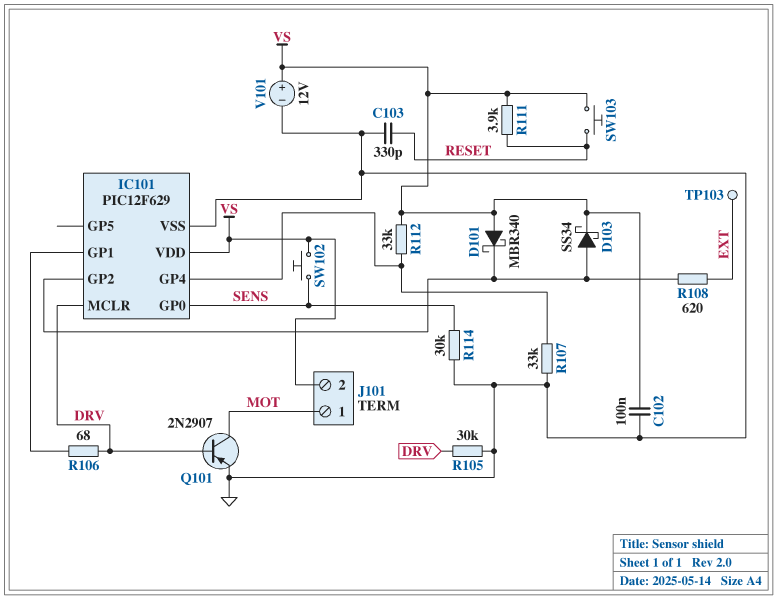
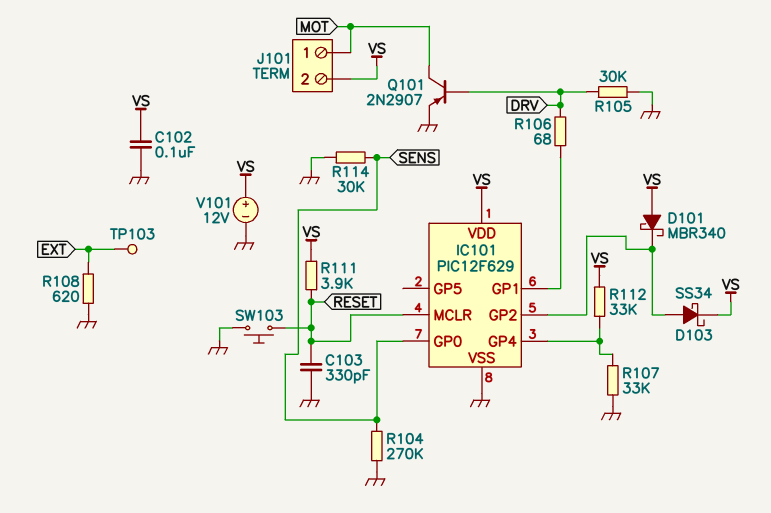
IC101 pin MCLR: DRV -> RESET
R104: none -> 270k (GND, SENS)
R108: 620 (EXT, IC101/GP2) -> 620 (EXT, GND)
SW102: button (SENS, VS) -> none
SW103: button (RESET, VS) -> button (GND, RESET)

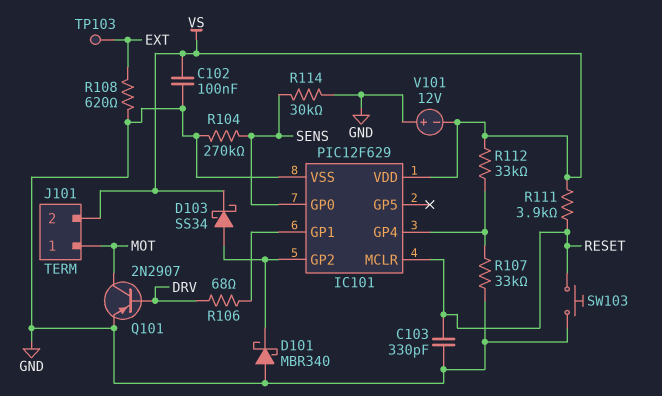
D101: schottky MBR340 (A VS, K IC101/GP2) -> schottky MBR340 (A GND, K IC101/GP2)
R105: 30k (DRV, GND) -> none
V101: 12V (plus VS, minus GND) -> 12V (plus GND, minus VS)

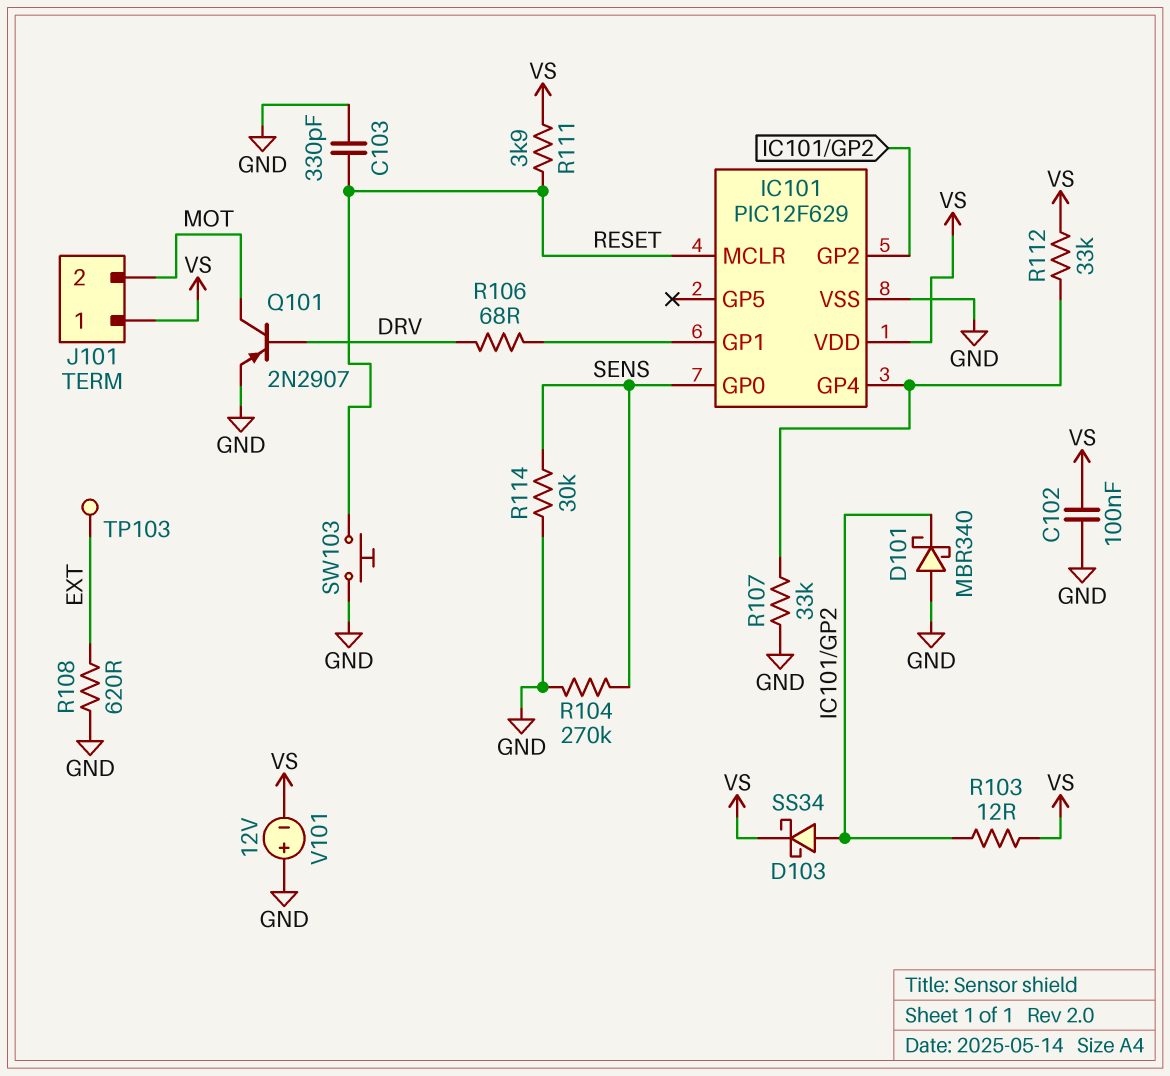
J101 pin 1: MOT -> VS
J101 pin 2: VS -> MOT
R103: none -> 12 (IC101/GP2, VS)

